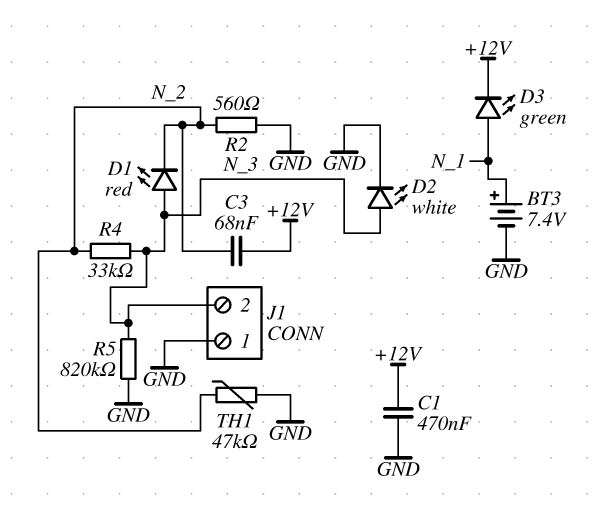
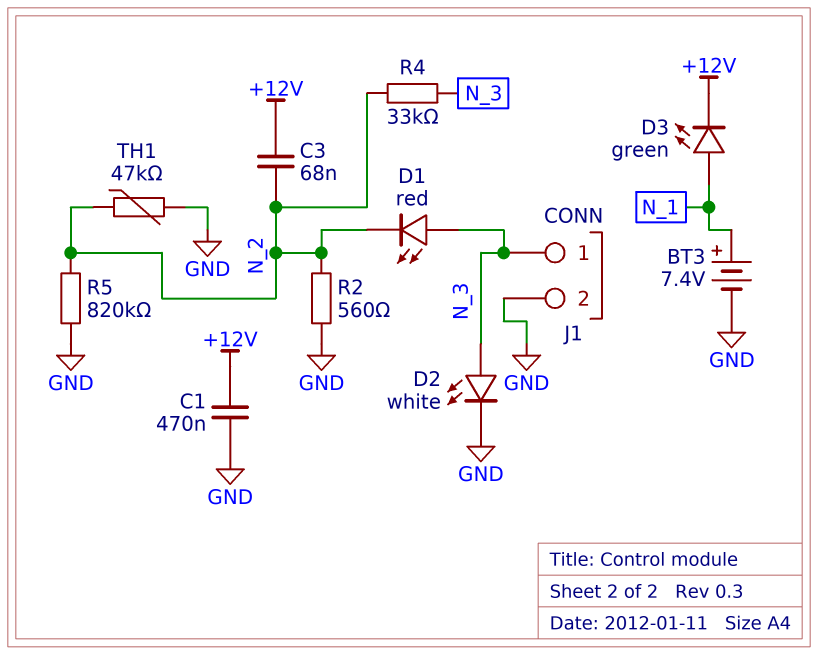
J1 pin 1: GND -> N_3
J1 pin 2: N_3 -> GND
R5: 820k (GND, N_3) -> 820k (GND, N_2)

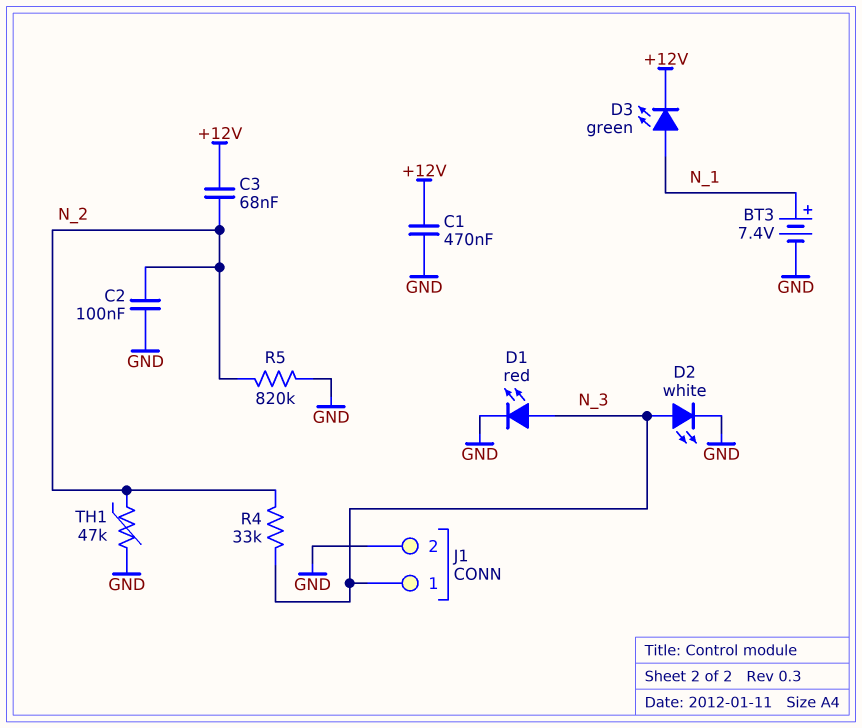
C2: none -> 100nF (GND, N_2)
D1: LED red (A N_3, K N_2) -> LED red (A N_3, K GND)
R2: 560 (GND, N_2) -> none

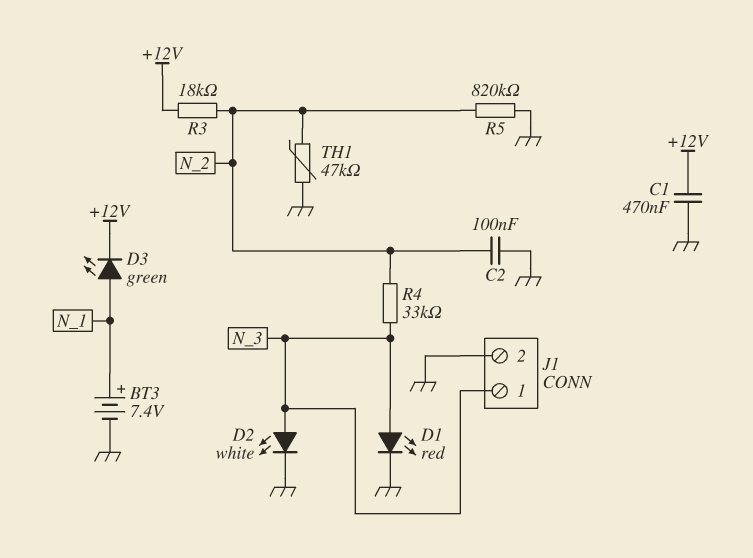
C3: 68nF (+12V, N_2) -> none
R3: none -> 18k (+12V, N_2)

